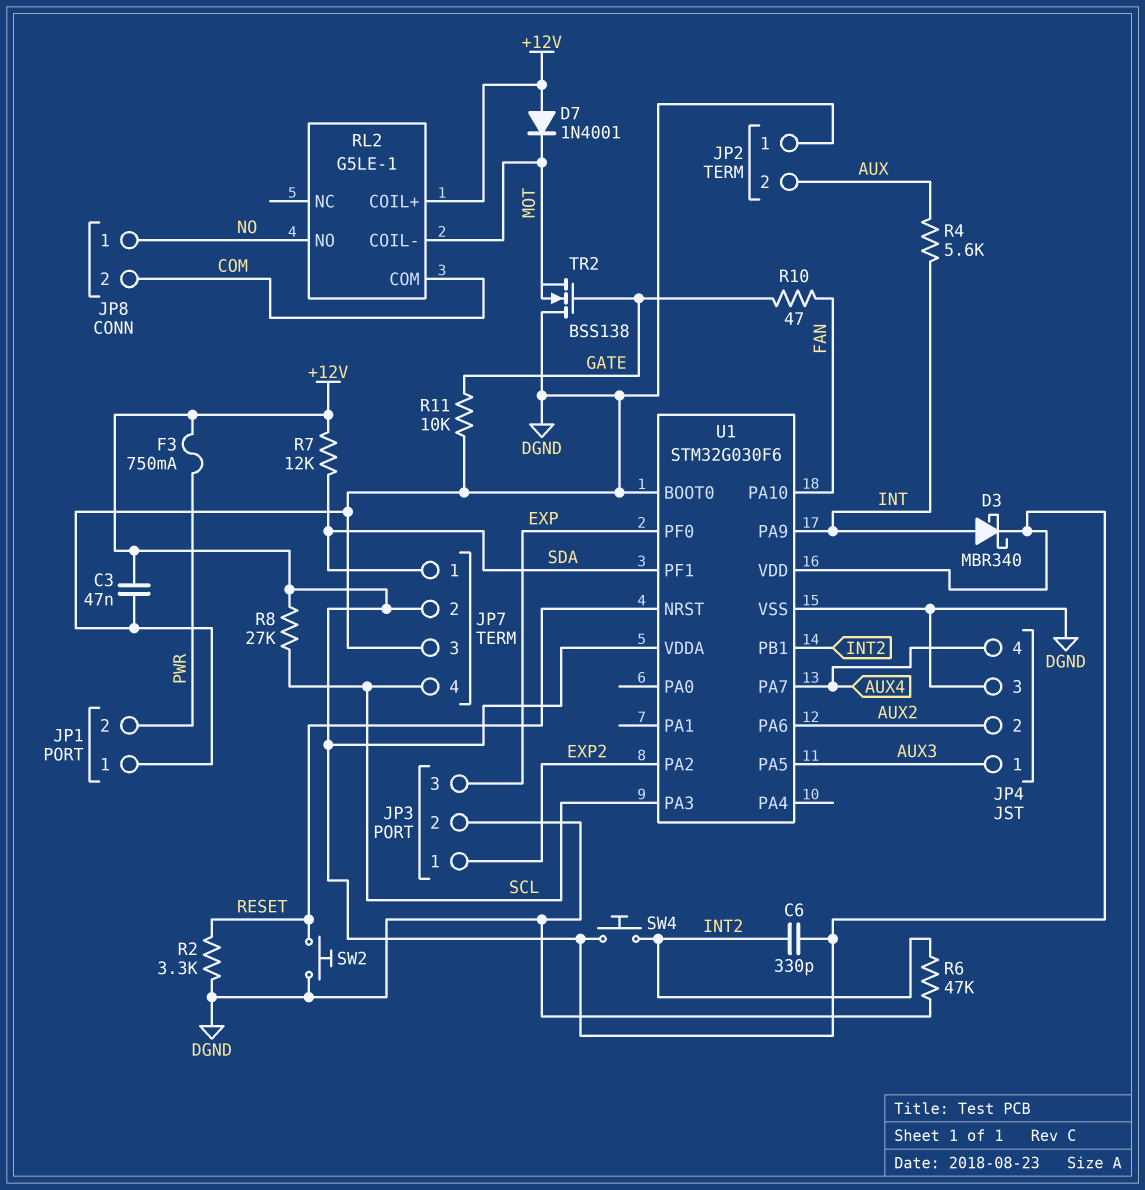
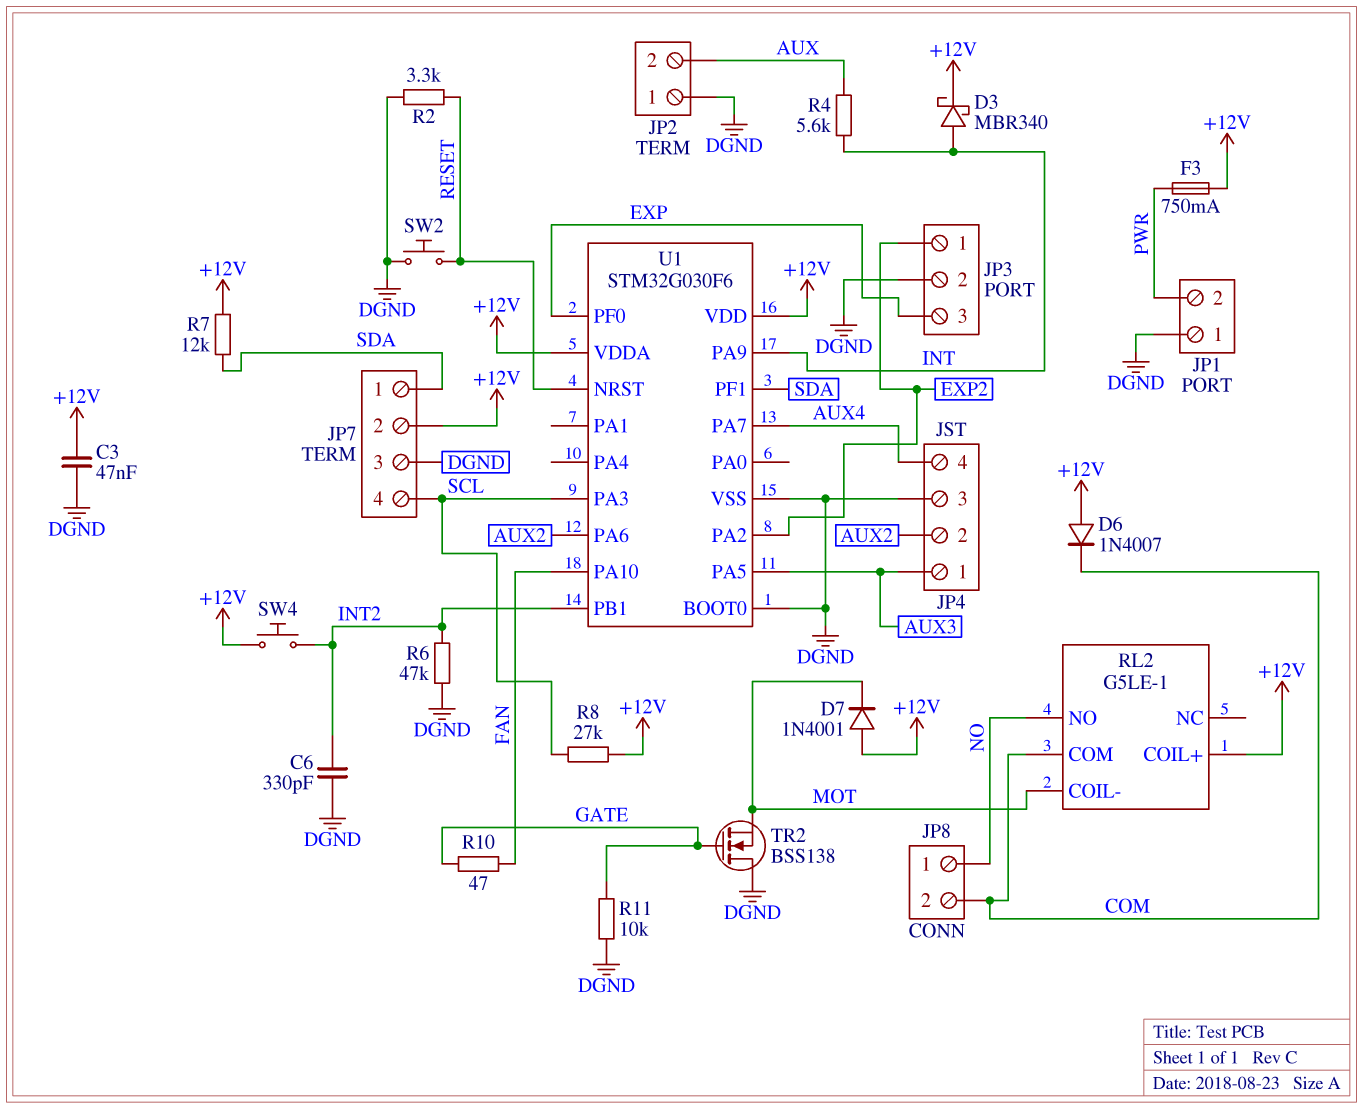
C6: 330pF (+12V, INT2) -> 330pF (DGND, INT2)
D6: none -> diode 1N4007 (A +12V, K COM)

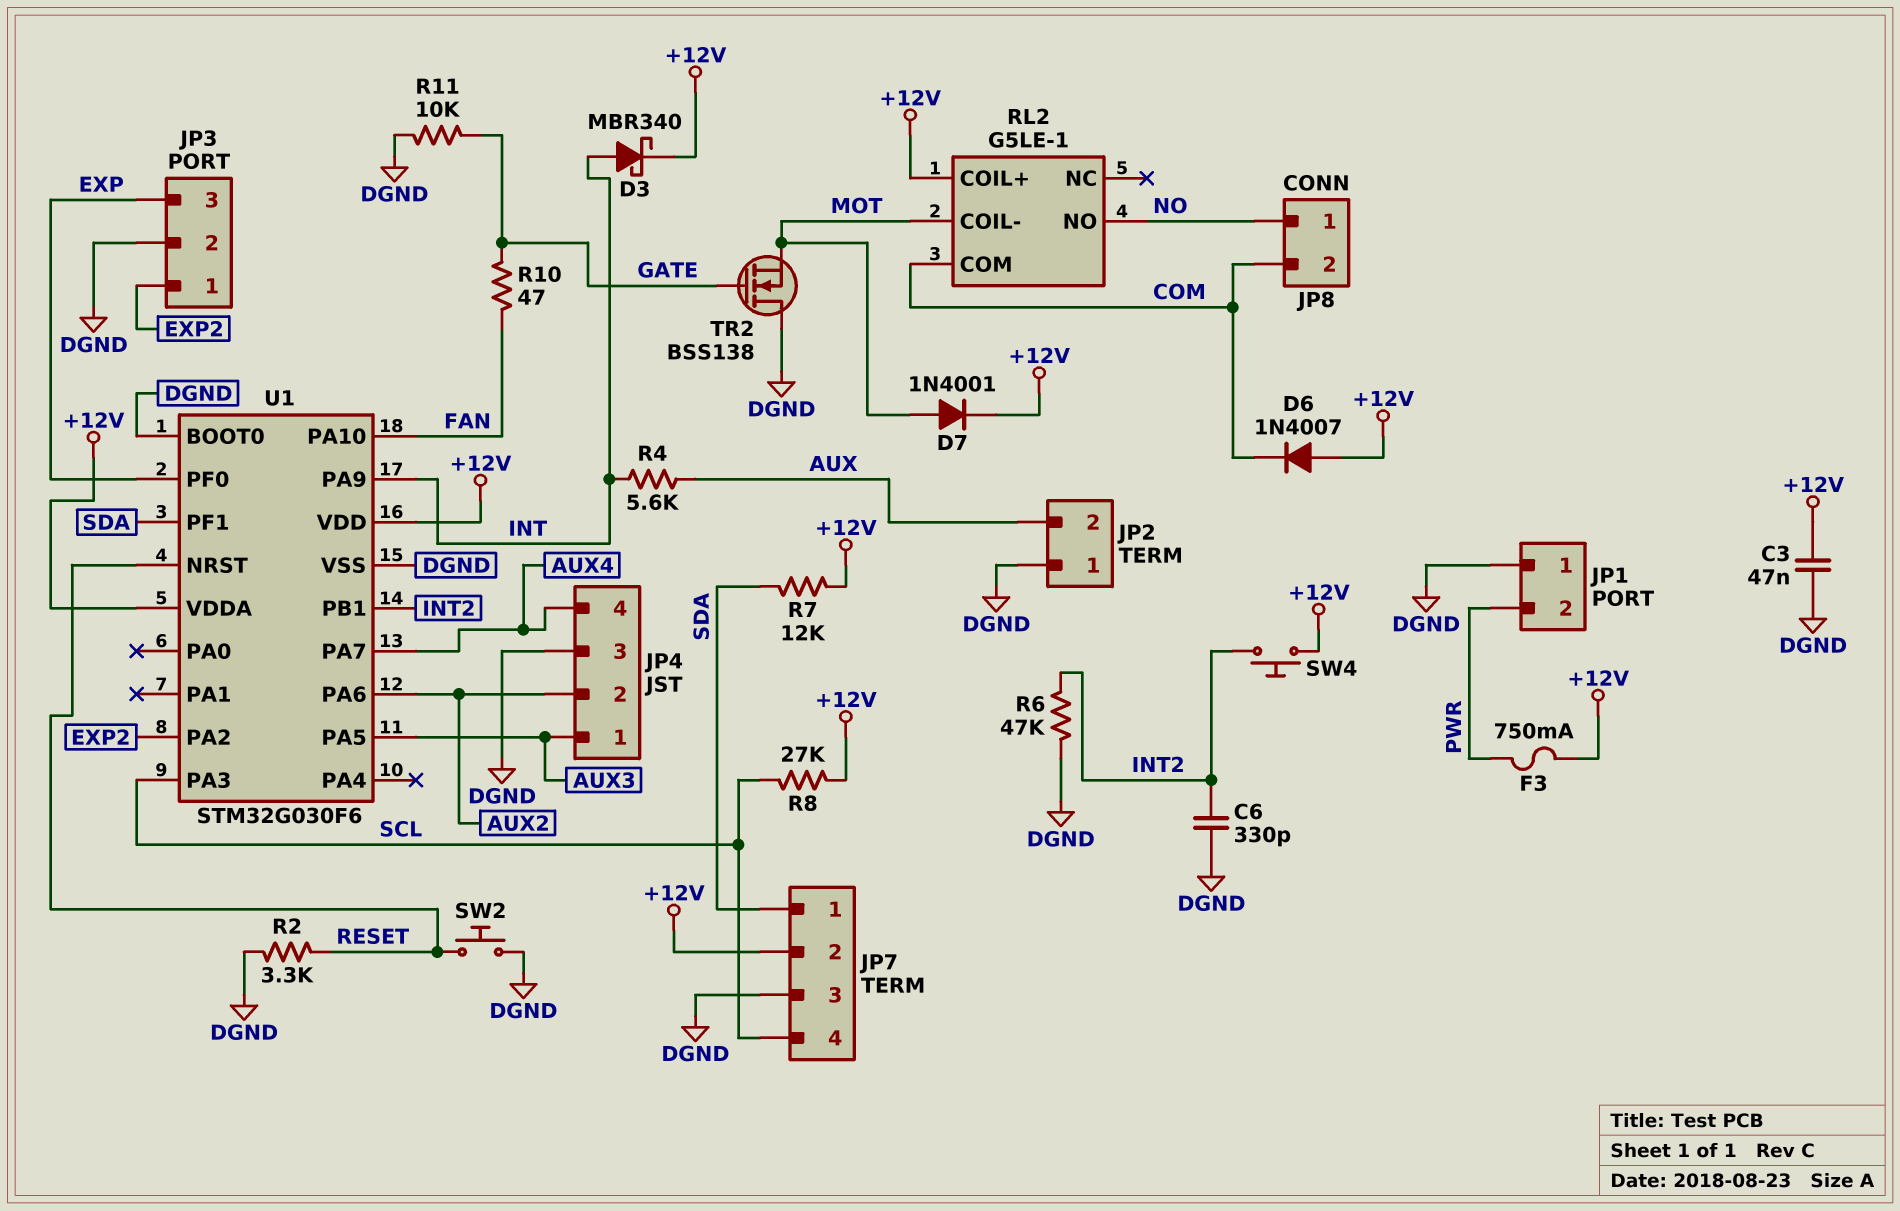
D7: diode 1N4001 (A +12V, K MOT) -> diode 1N4001 (A MOT, K +12V)

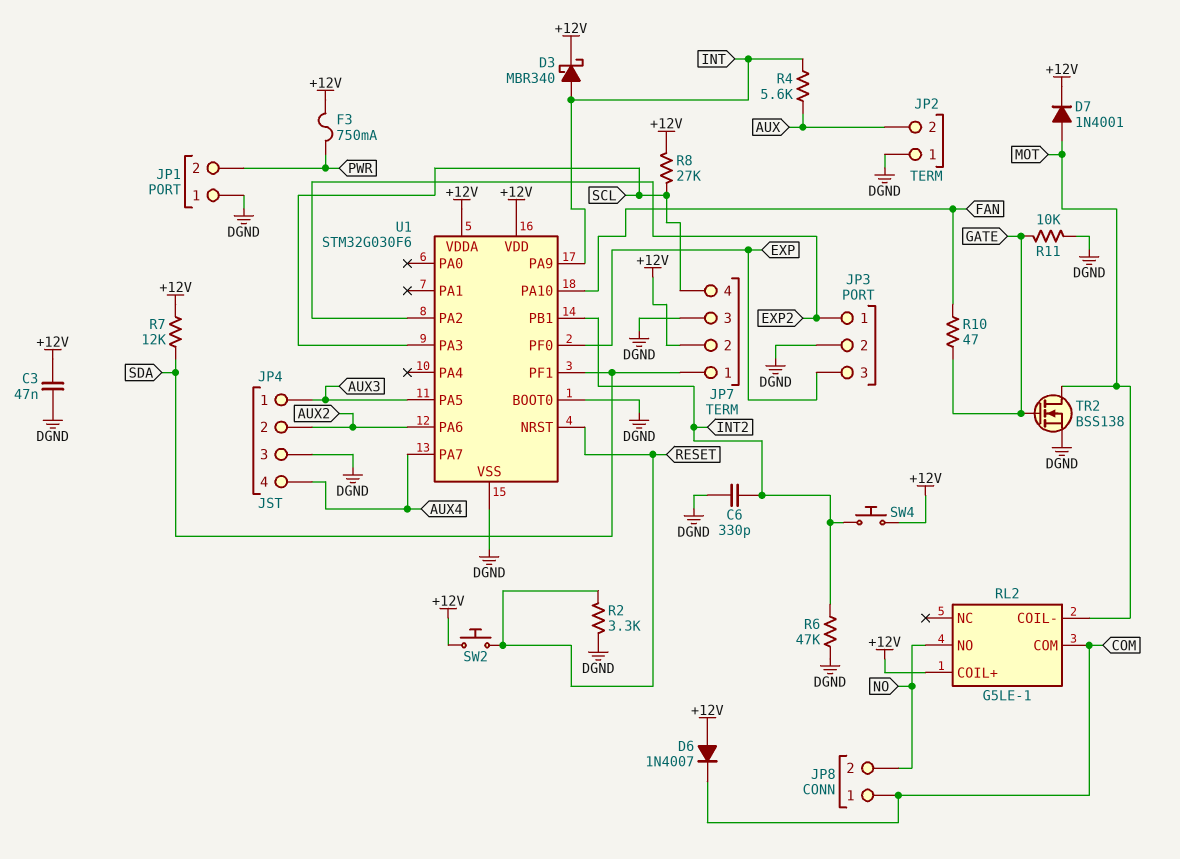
JP8 pin 1: NO -> COM
JP8 pin 2: COM -> NO
SW2: button (DGND, RESET) -> button (+12V, RESET)
TR2: NMOS BSS138 (G GATE, D DGND, S MOT) -> NMOS BSS138 (G GATE, D MOT, S DGND)

